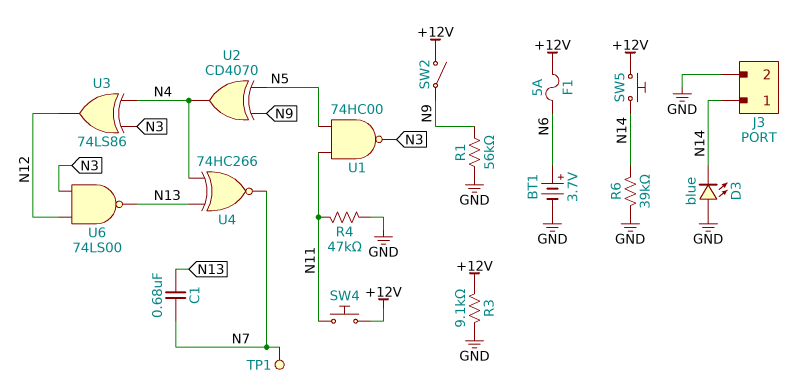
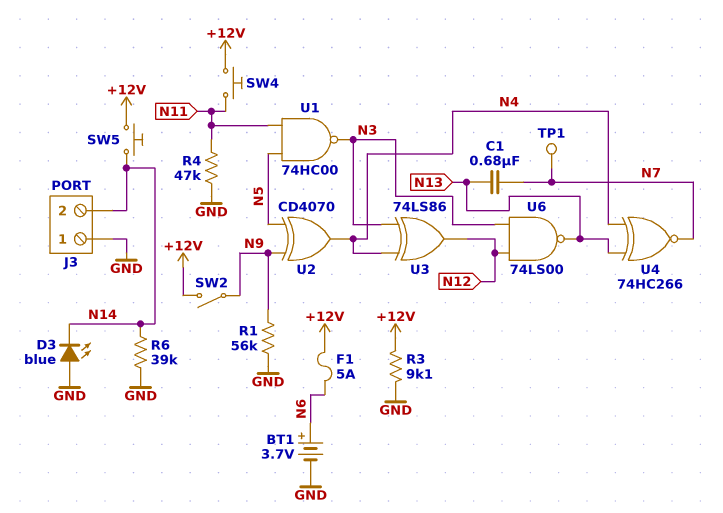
J3 pin 1: N14 -> GND
J3 pin 2: GND -> N14

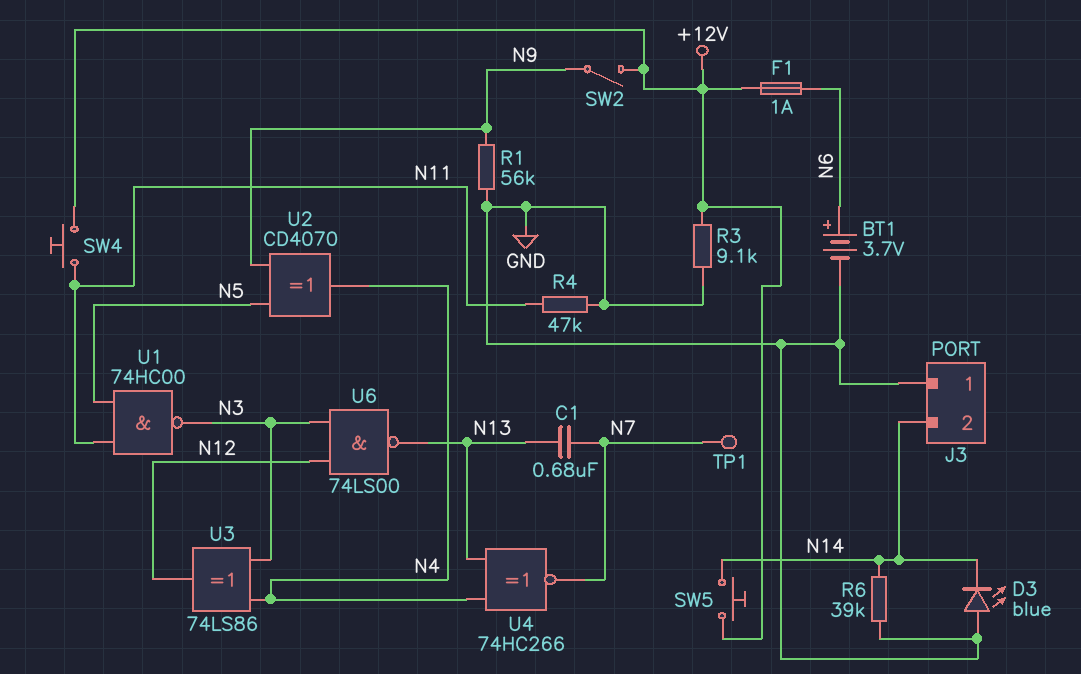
F1: 5A (+12V, N6) -> 1A (+12V, N6)

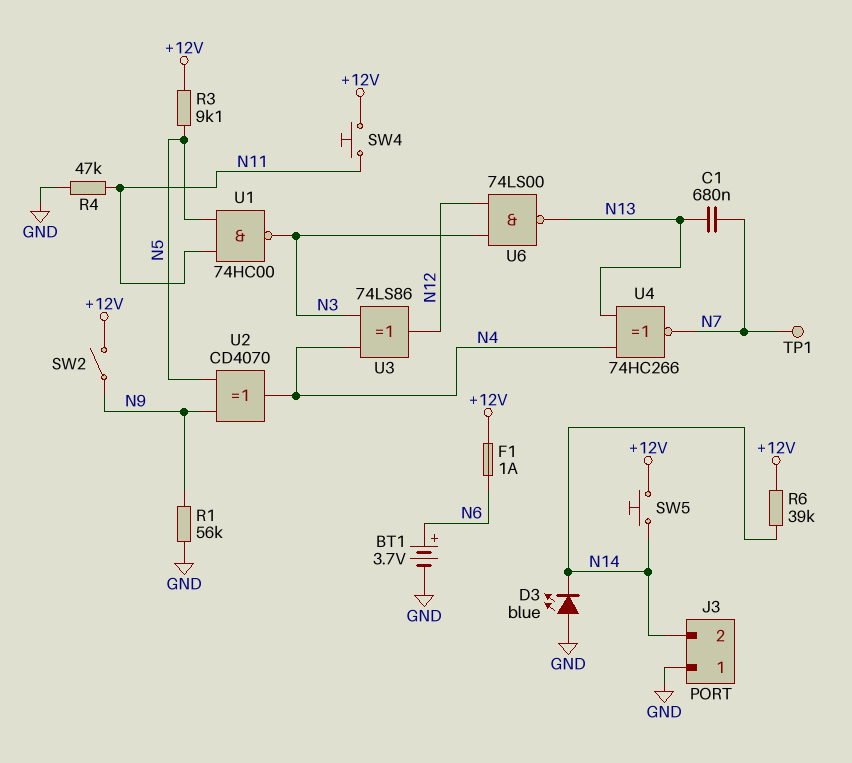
R3: 9.1k (+12V, GND) -> 9.1k (+12V, N5)
R6: 39k (GND, N14) -> 39k (+12V, N14)

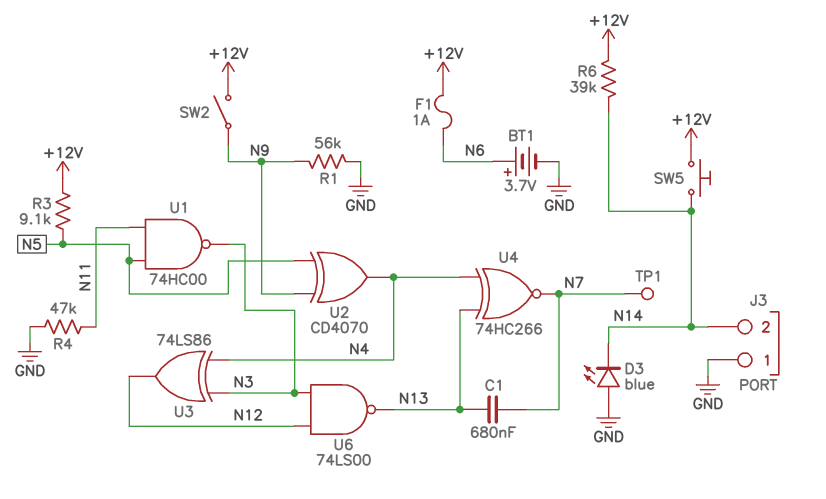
SW4: button (+12V, N11) -> none

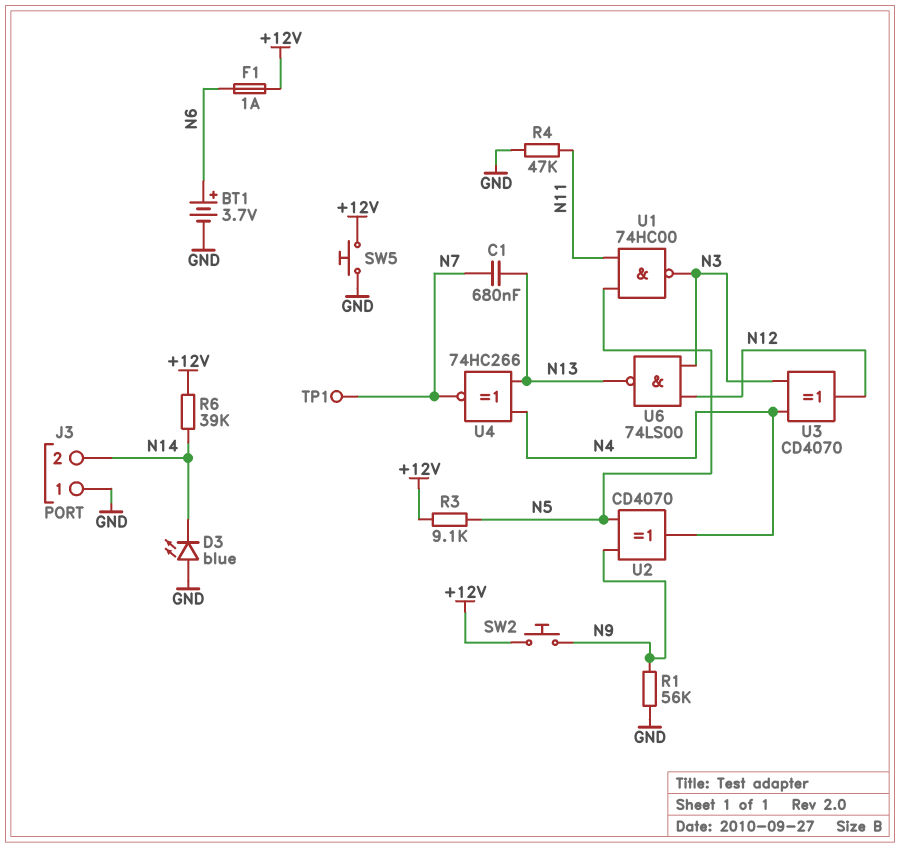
SW2: switch (+12V, N9) -> button (+12V, N9)
SW5: button (+12V, N14) -> button (+12V, GND)
U3: XOR 74LS86 (in N3, in N4, out N12) -> XOR CD4070 (in N3, in N4, out N12)

